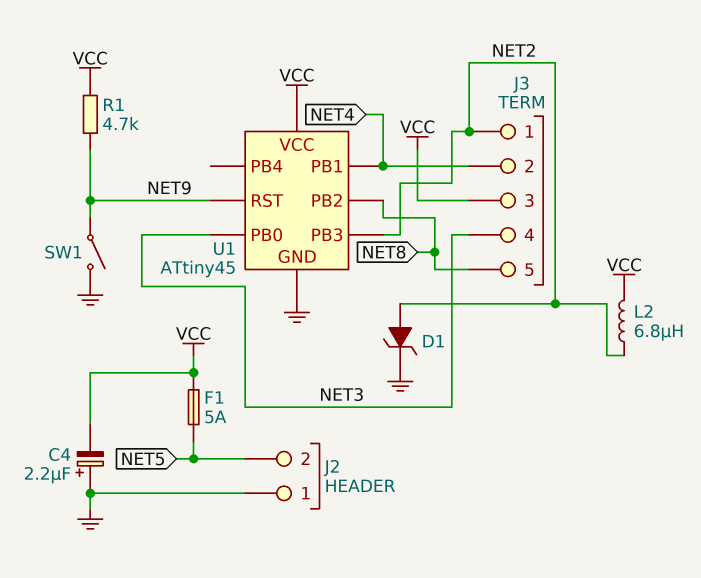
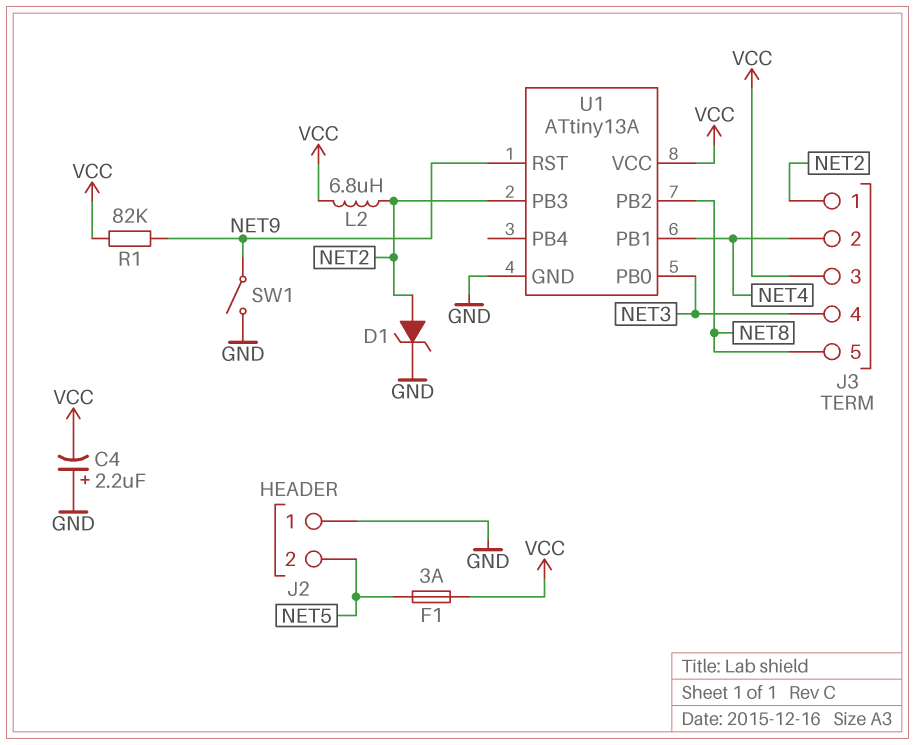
F1: 5A (NET5, VCC) -> 3A (NET5, VCC)
R1: 4.7k (NET9, VCC) -> 82k (NET9, VCC)
U1: ATtiny45 -> ATtiny13A

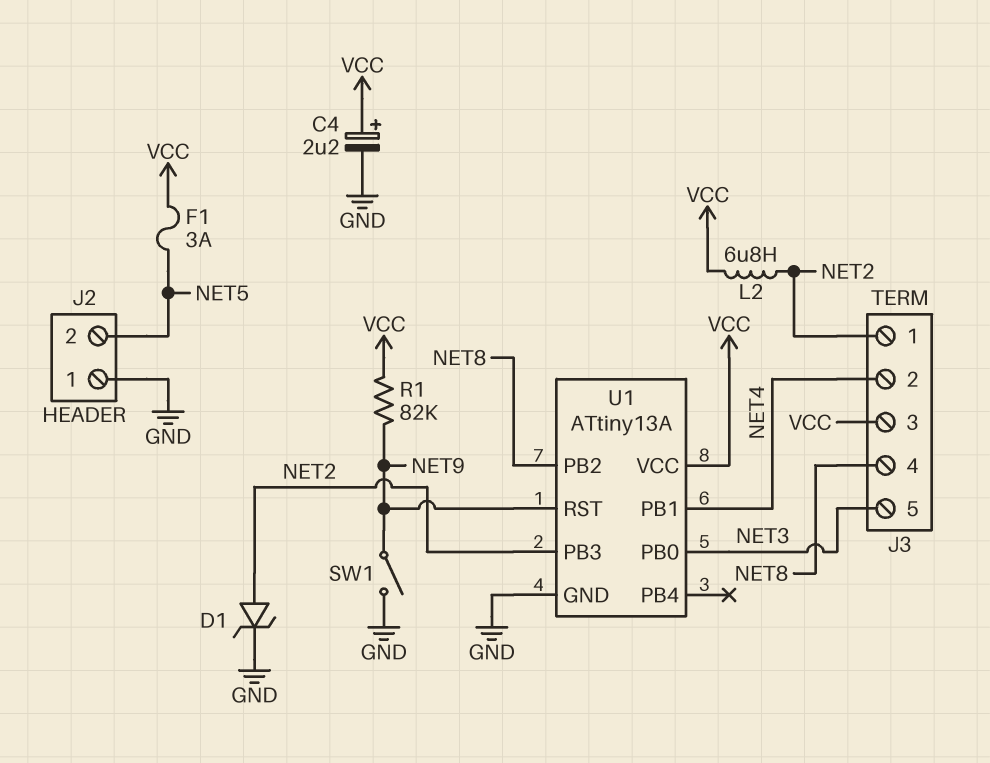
C4: 2.2uF (plus GND, minus VCC) -> 2.2uF (plus VCC, minus GND)
J3 pin 4: NET3 -> NET8
J3 pin 5: NET8 -> NET3

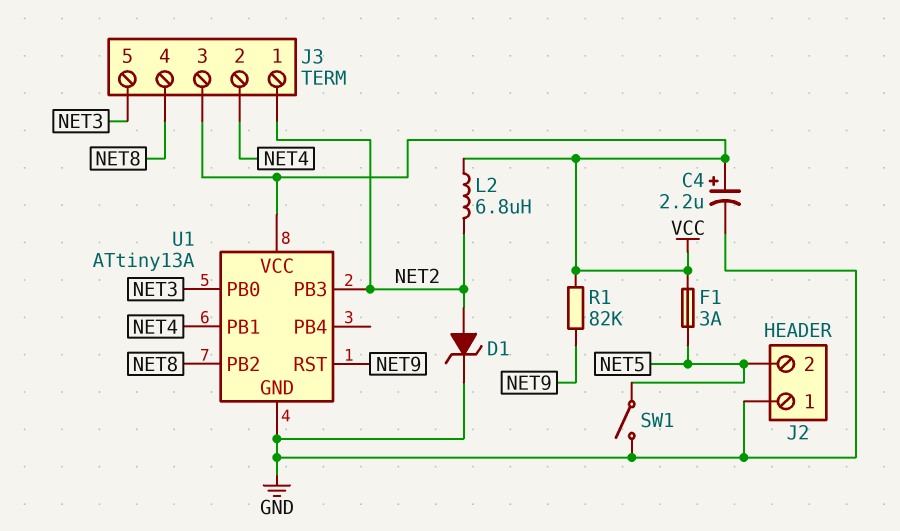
SW1: switch (GND, NET9) -> switch (GND, NET5)

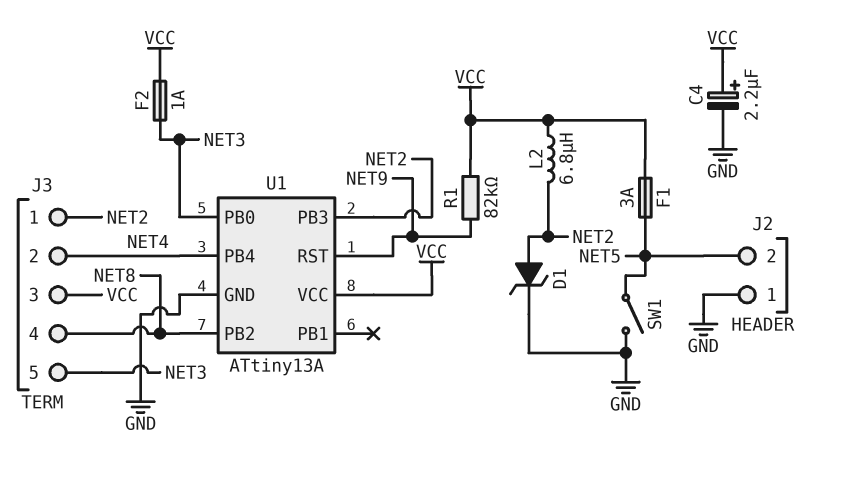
F2: none -> 1A (NET3, VCC)
U1 pin PB1: NET4 -> none
U1 pin PB4: none -> NET4

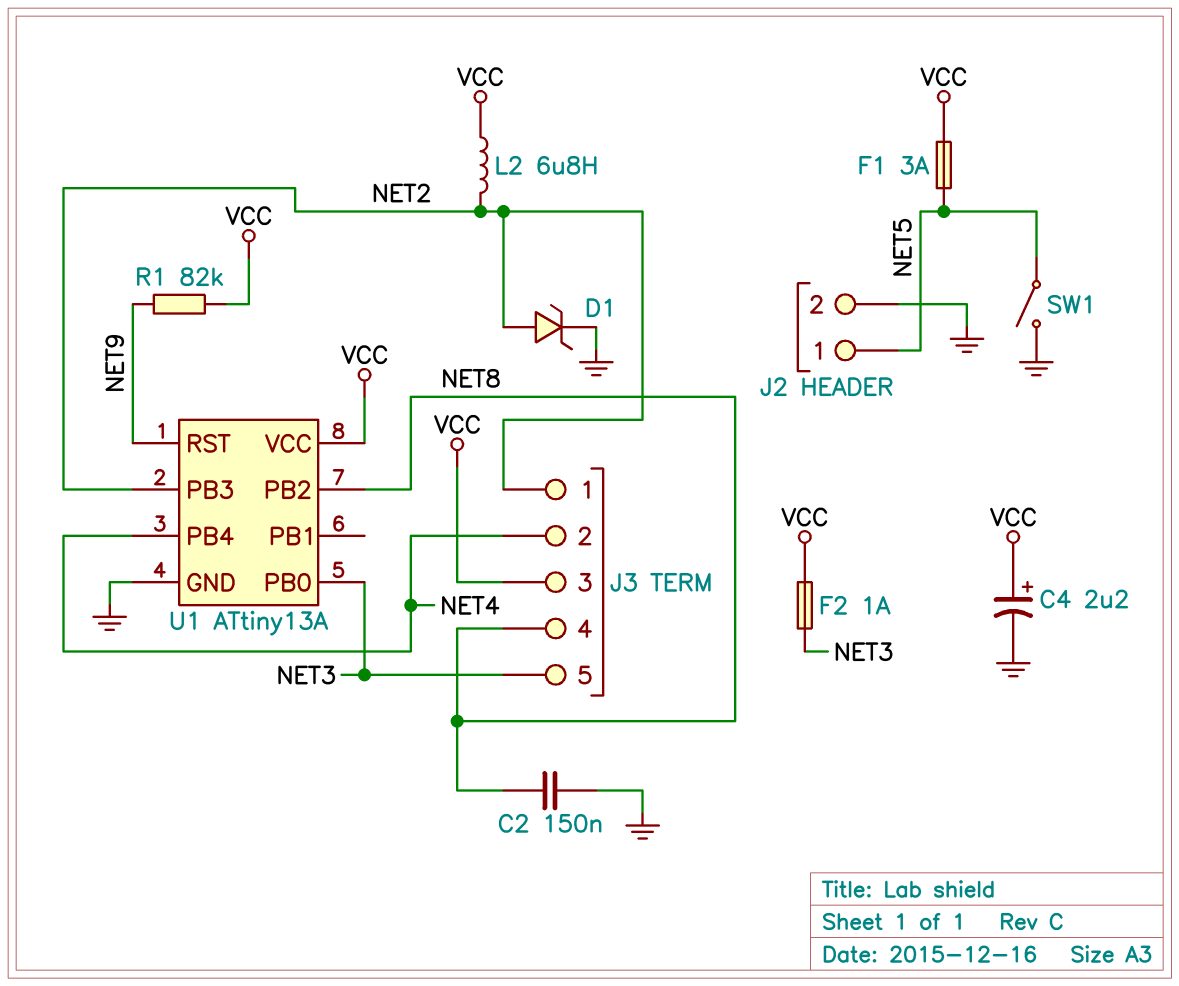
C2: none -> 150nF (GND, NET8)
J2 pin 1: GND -> NET5
J2 pin 2: NET5 -> GND

